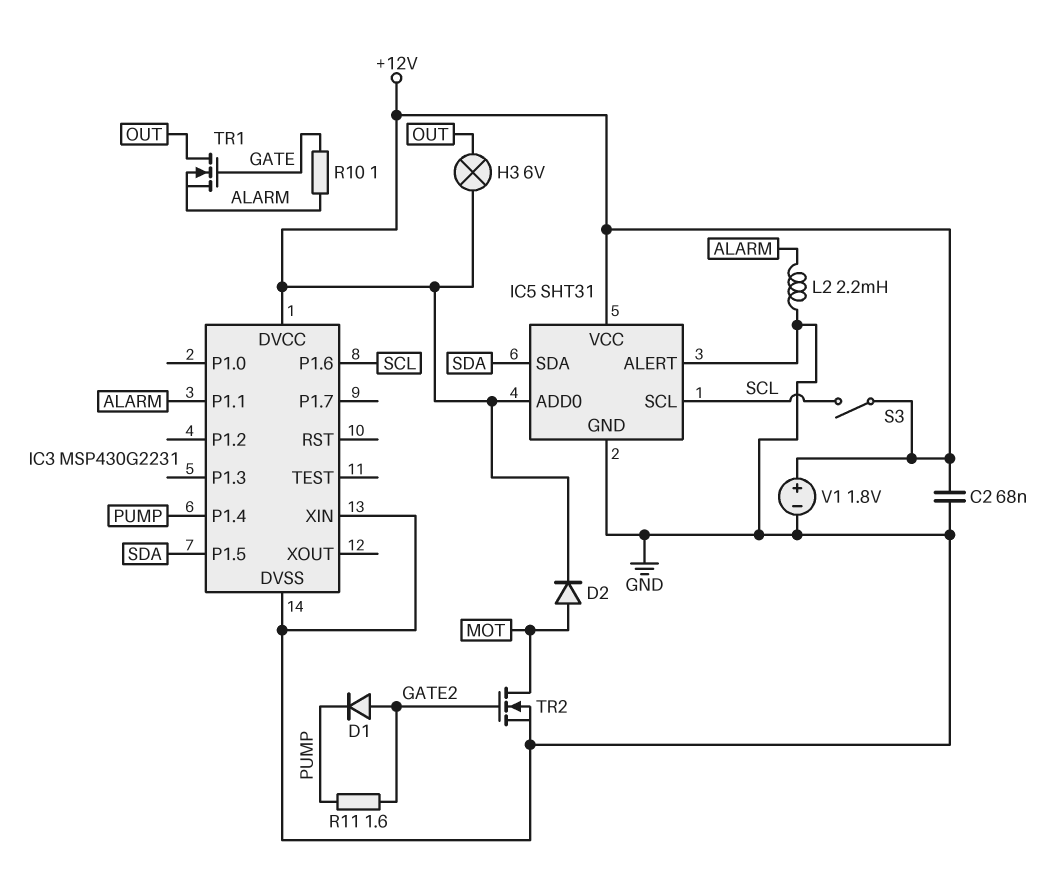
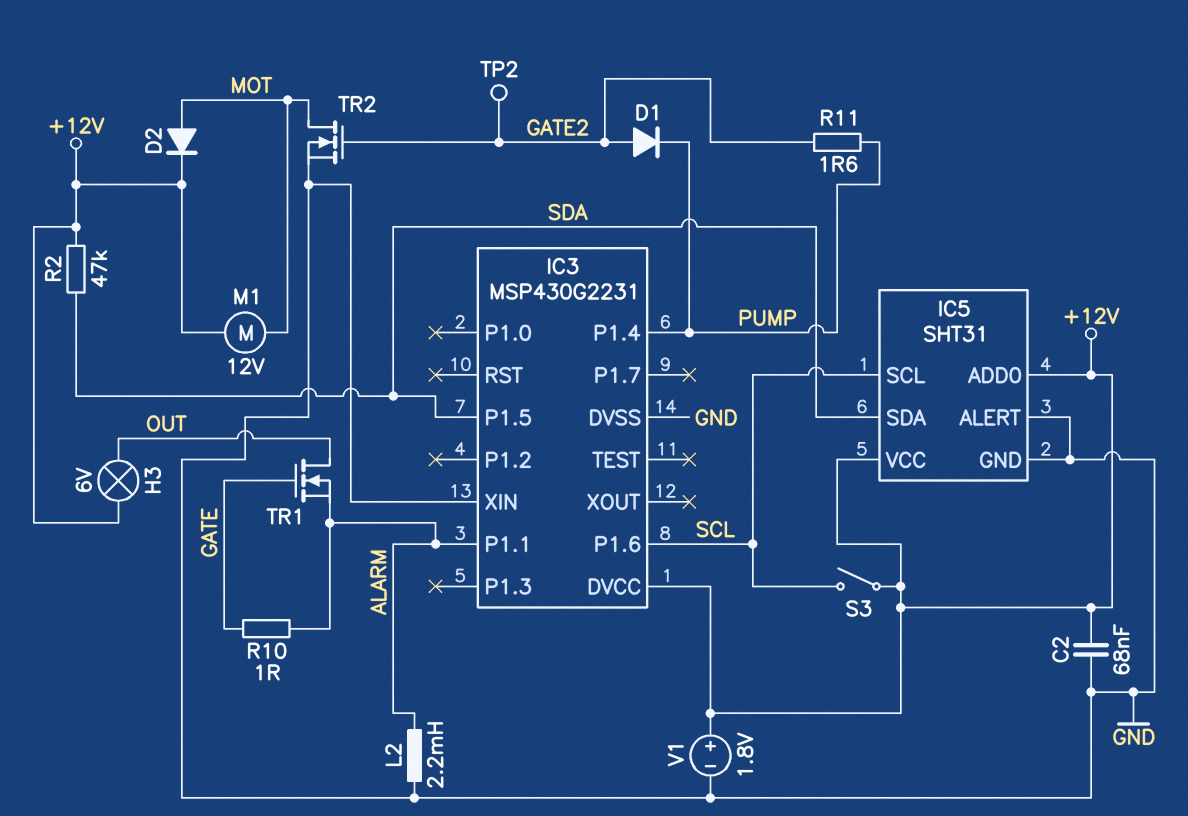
M1: none -> motor 12V (+12V, MOT)
R2: none -> 47k (+12V, SDA)
TP2: none -> test point (GATE2)

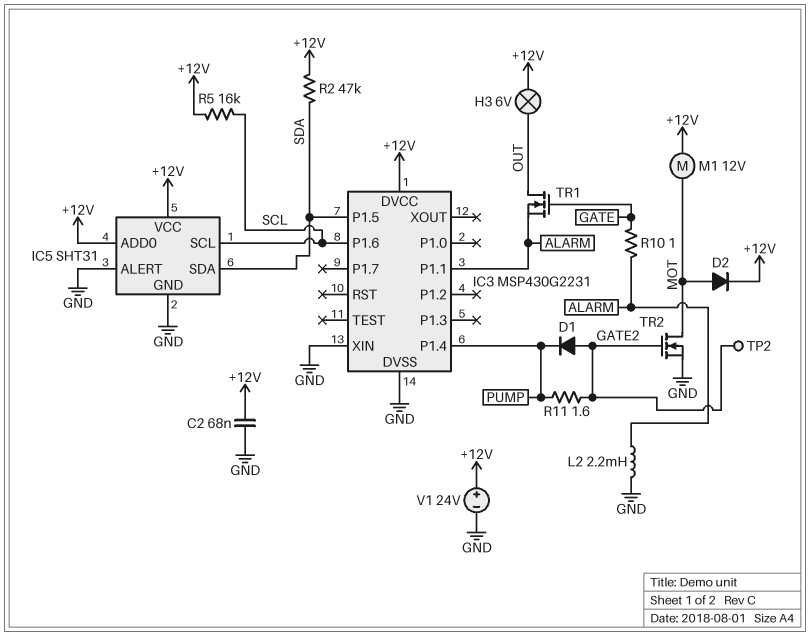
R5: none -> 16k (+12V, SCL)
S3: switch (+12V, SCL) -> none
V1: 1.8V (plus +12V, minus GND) -> 24V (plus +12V, minus GND)

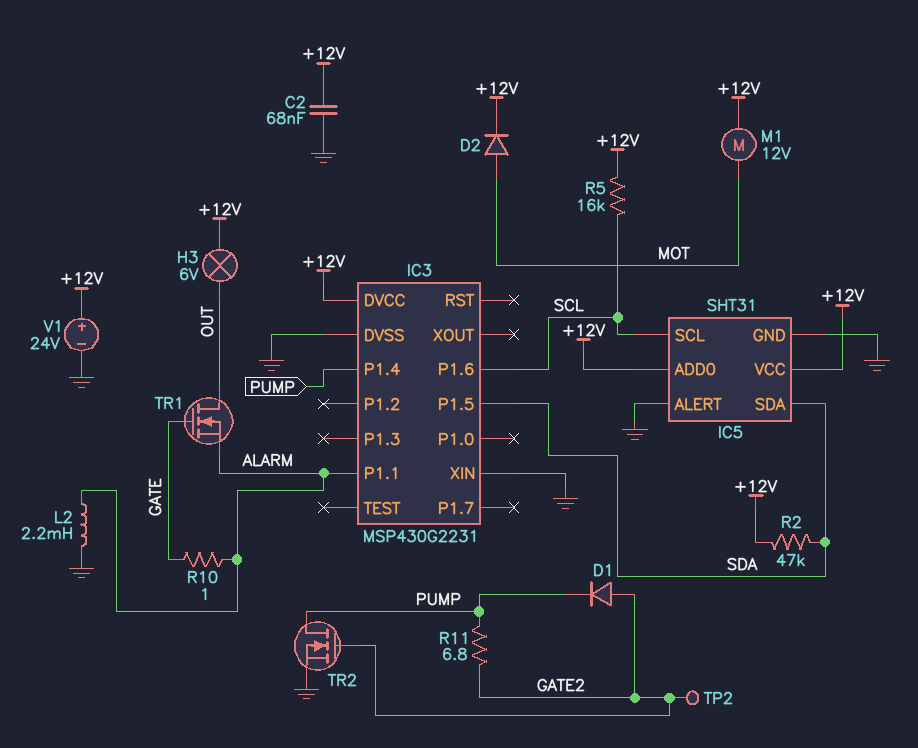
R11: 1.6 (GATE2, PUMP) -> 6.8 (GATE2, PUMP)
TR2: NMOS (G GATE2, D MOT, S GND) -> NMOS (G GATE2, D PUMP, S GND)

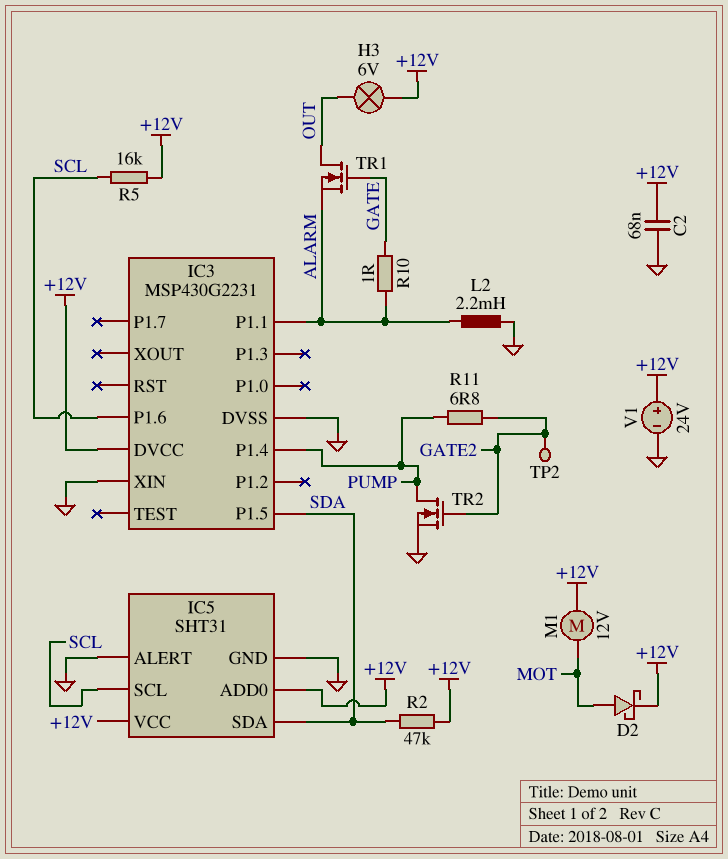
D1: diode (A GATE2, K PUMP) -> none
D2: diode (A MOT, K +12V) -> schottky (A MOT, K +12V)

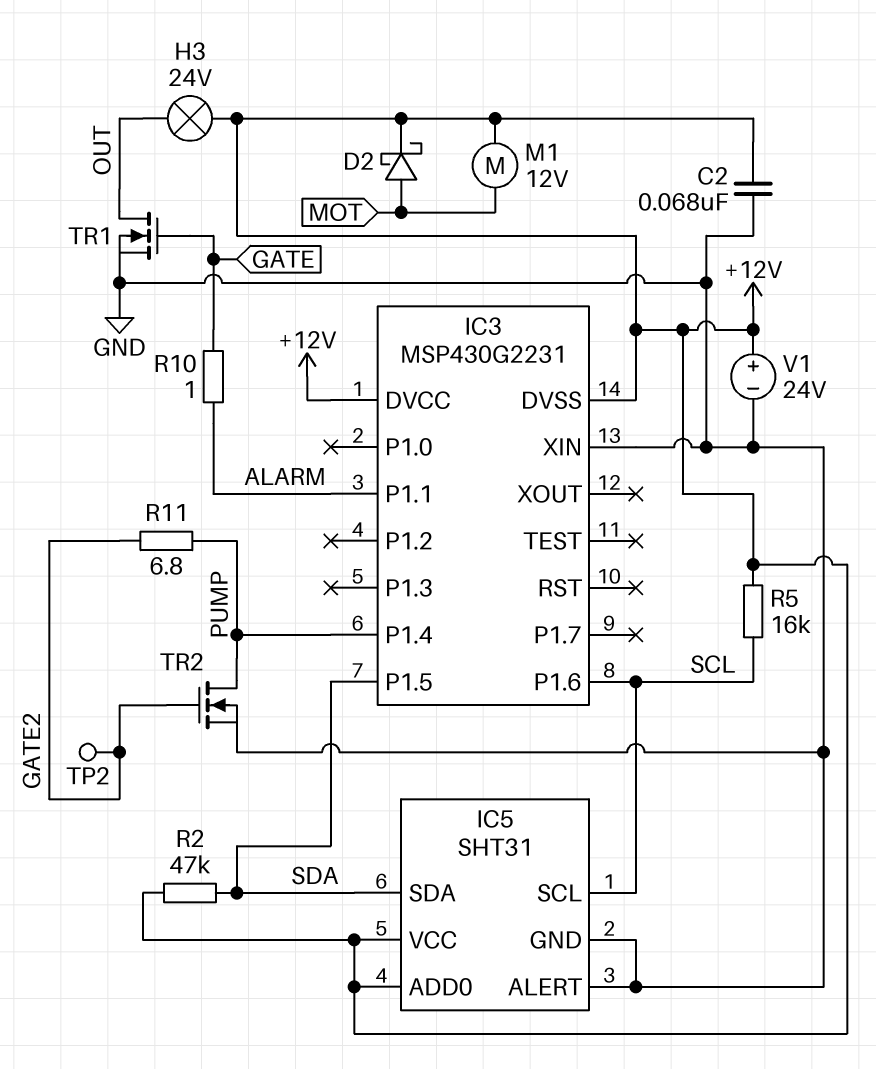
H3: lamp 6V (+12V, OUT) -> lamp 24V (+12V, OUT)
IC3 pin DVSS: GND -> +12V
L2: 2.2mH (ALARM, GND) -> none
TR1: NMOS (G GATE, D OUT, S ALARM) -> NMOS (G GATE, D OUT, S GND)

